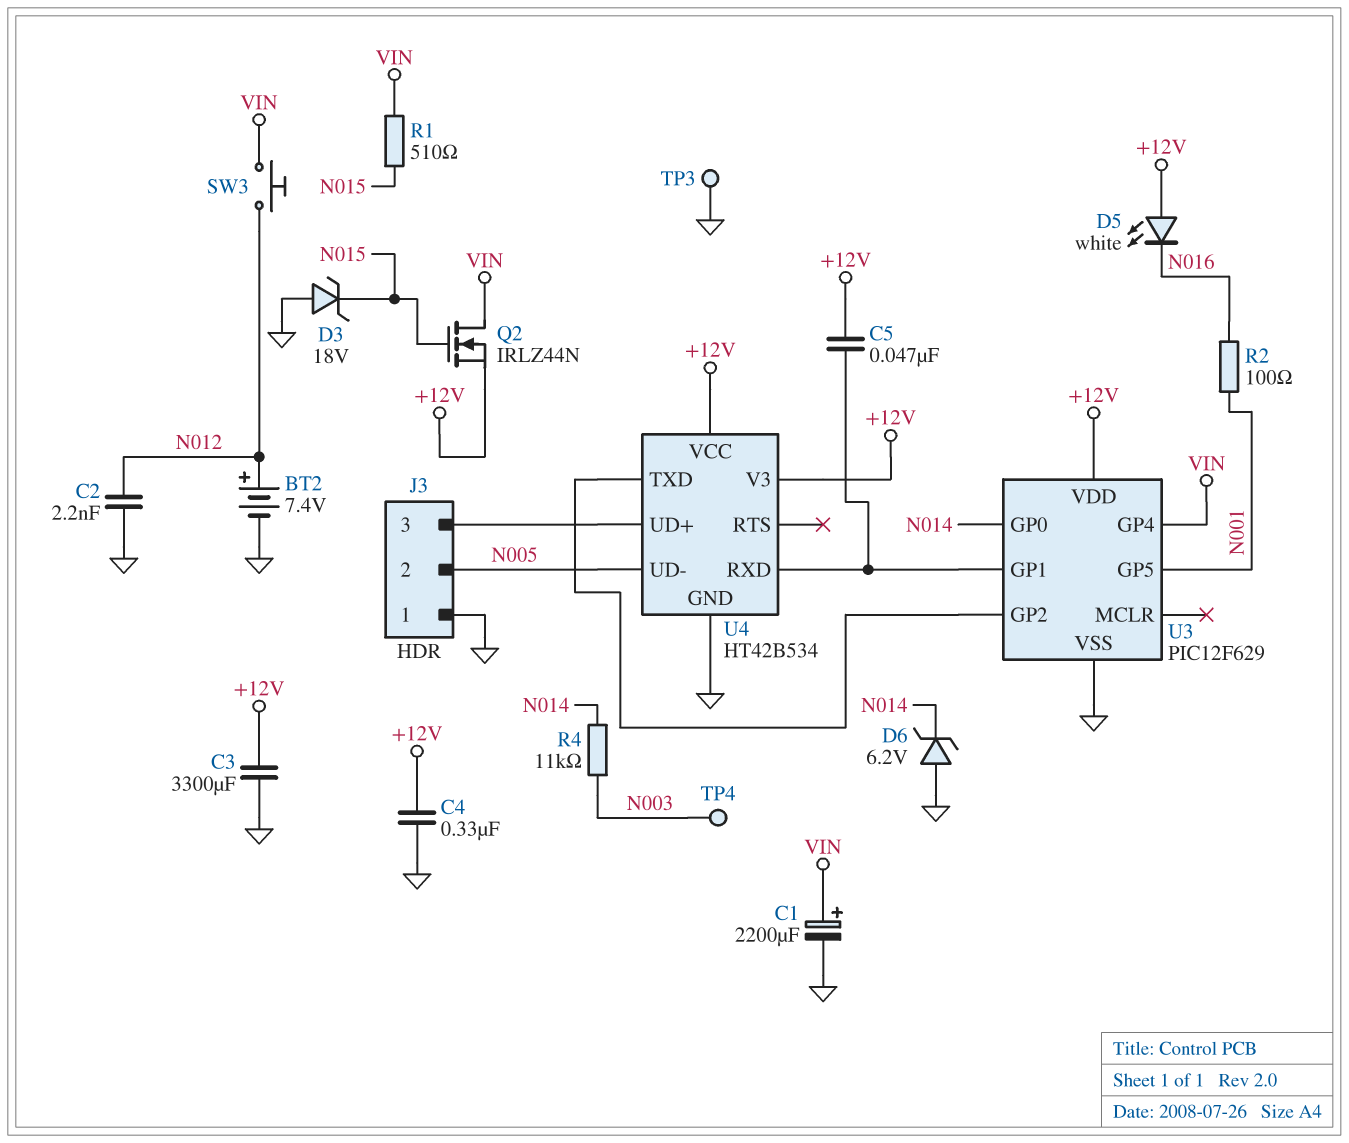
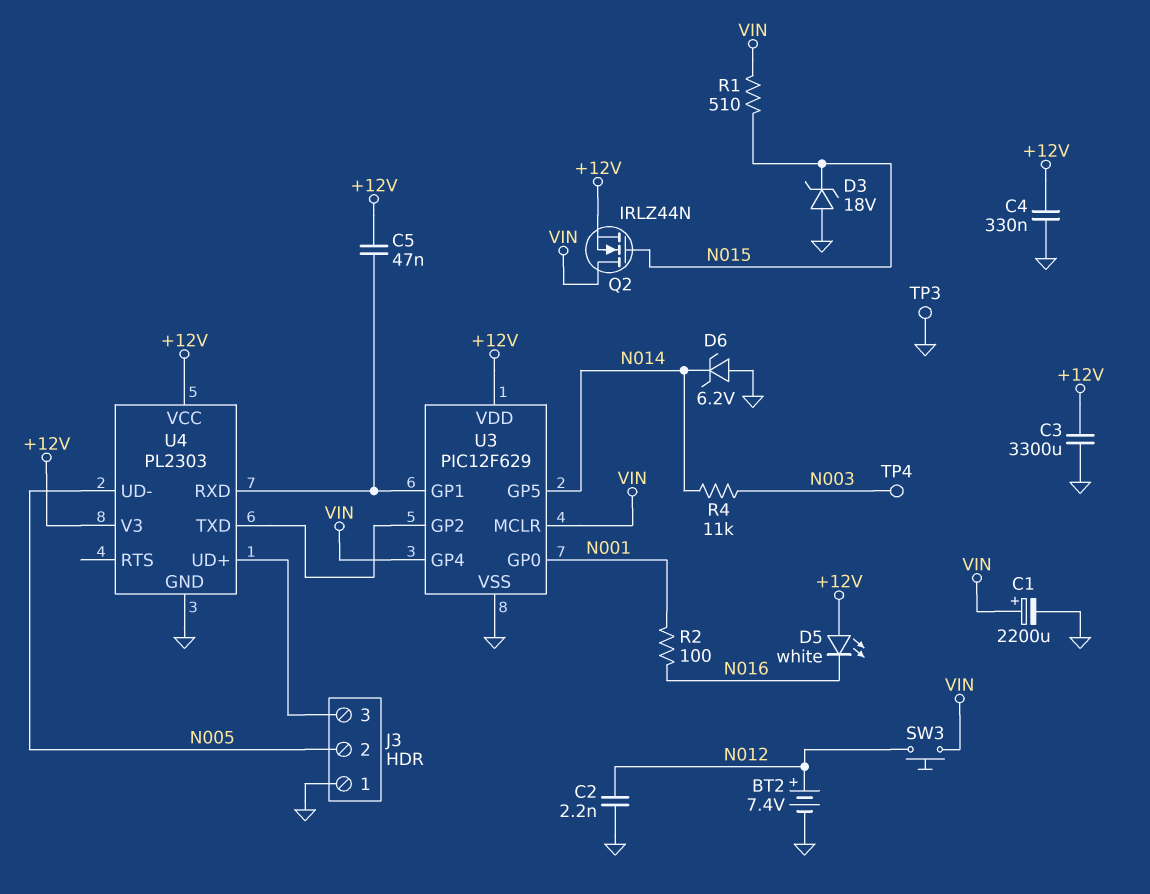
U3 pin GP0: N014 -> N001
U3 pin GP5: N001 -> N014
U3 pin MCLR: none -> VIN
U4: HT42B534 -> PL2303

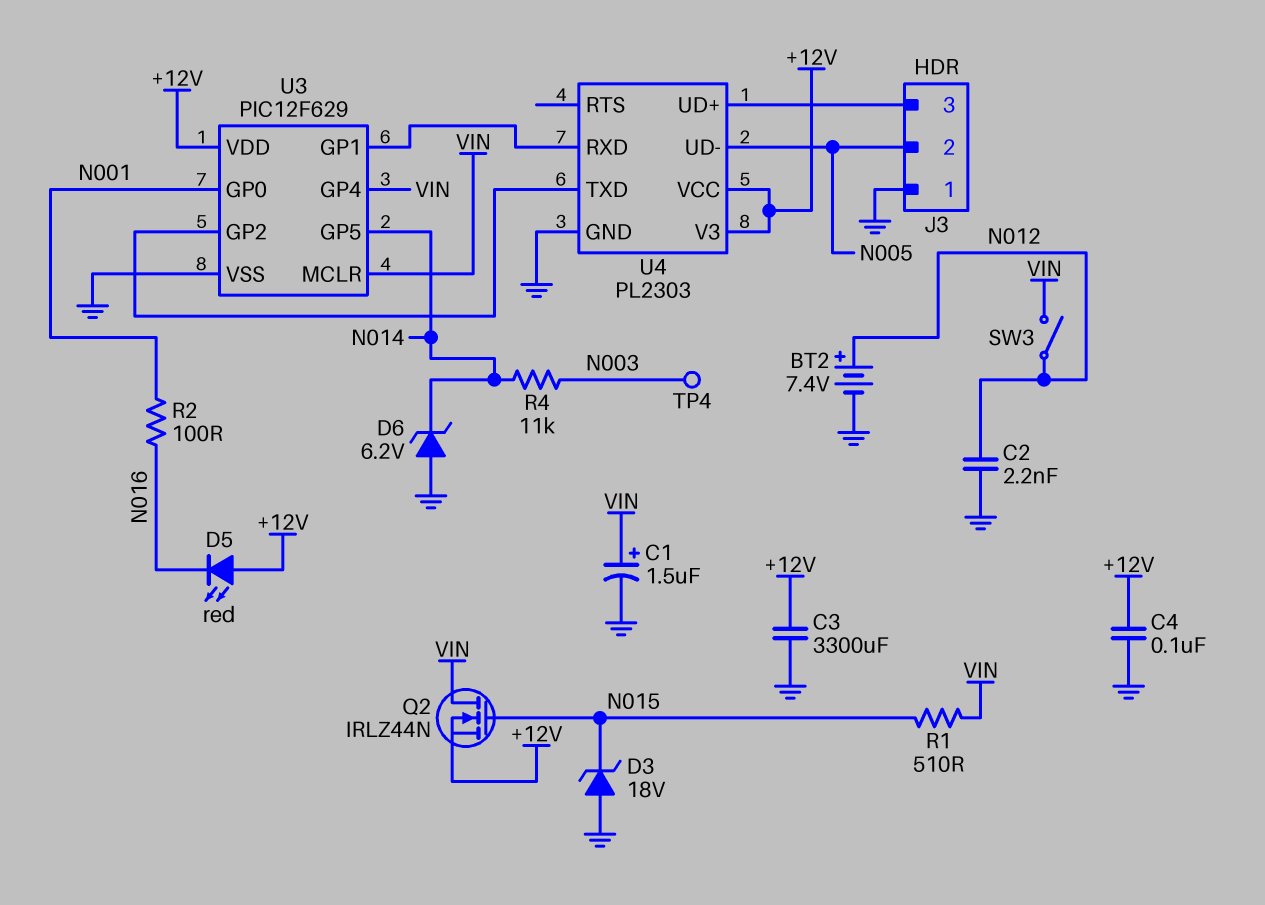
C1: 2200uF (plus VIN, minus GND) -> 1.5uF (plus VIN, minus GND)
C4: 330nF (+12V, GND) -> 100nF (+12V, GND)
C5: 47nF (+12V, U3/GP1) -> none
D5: LED white (A +12V, K N016) -> LED red (A +12V, K N016)
SW3: button (N012, VIN) -> switch (N012, VIN)
TP3: test point (GND) -> none

